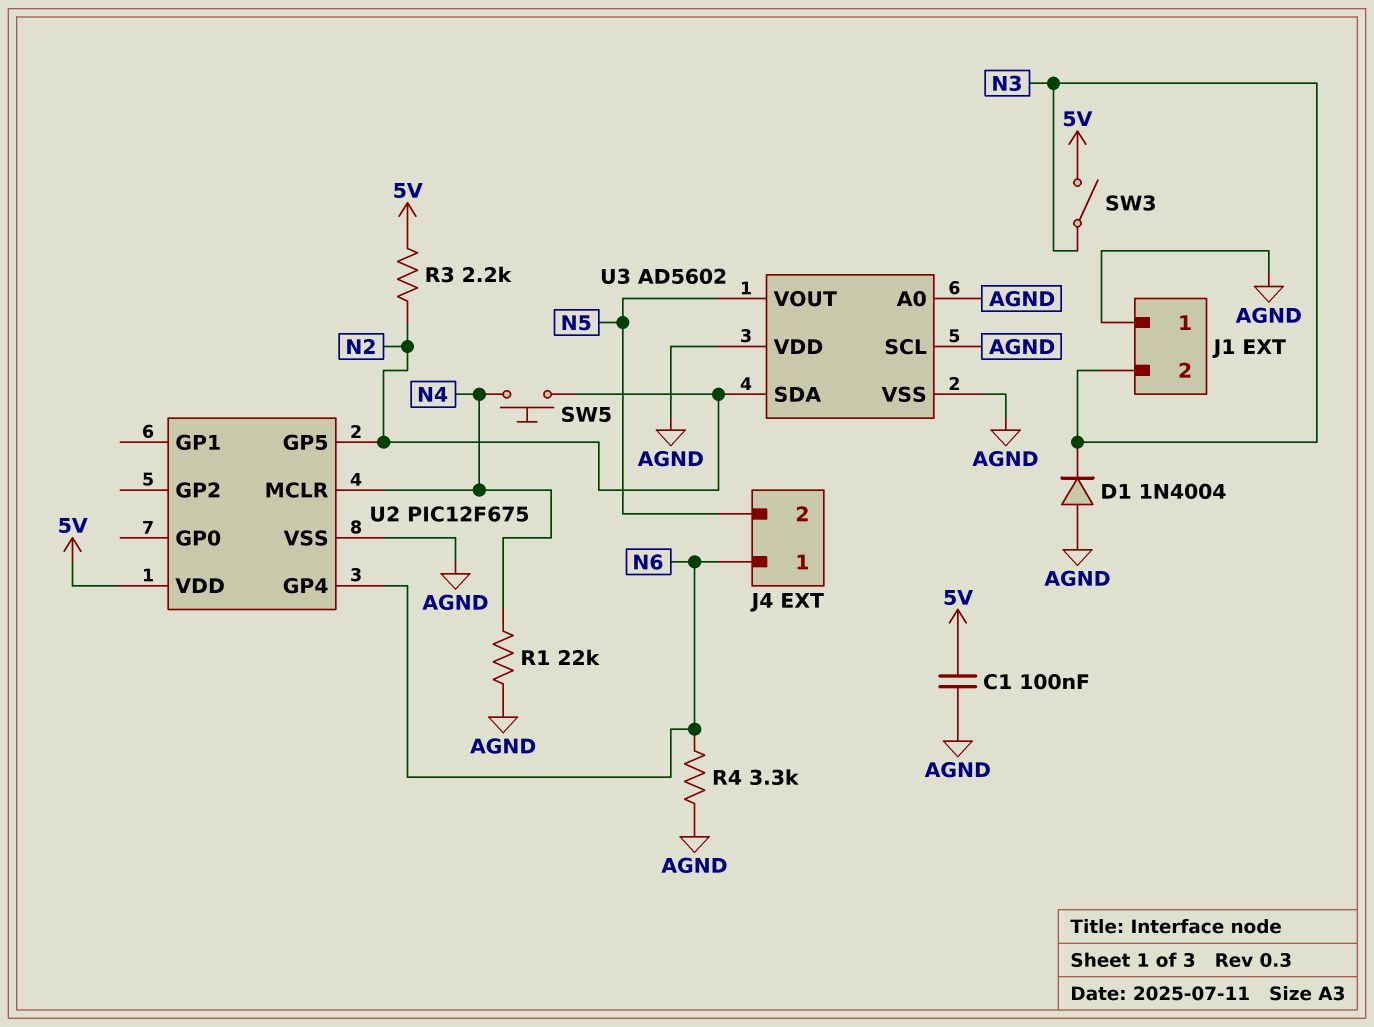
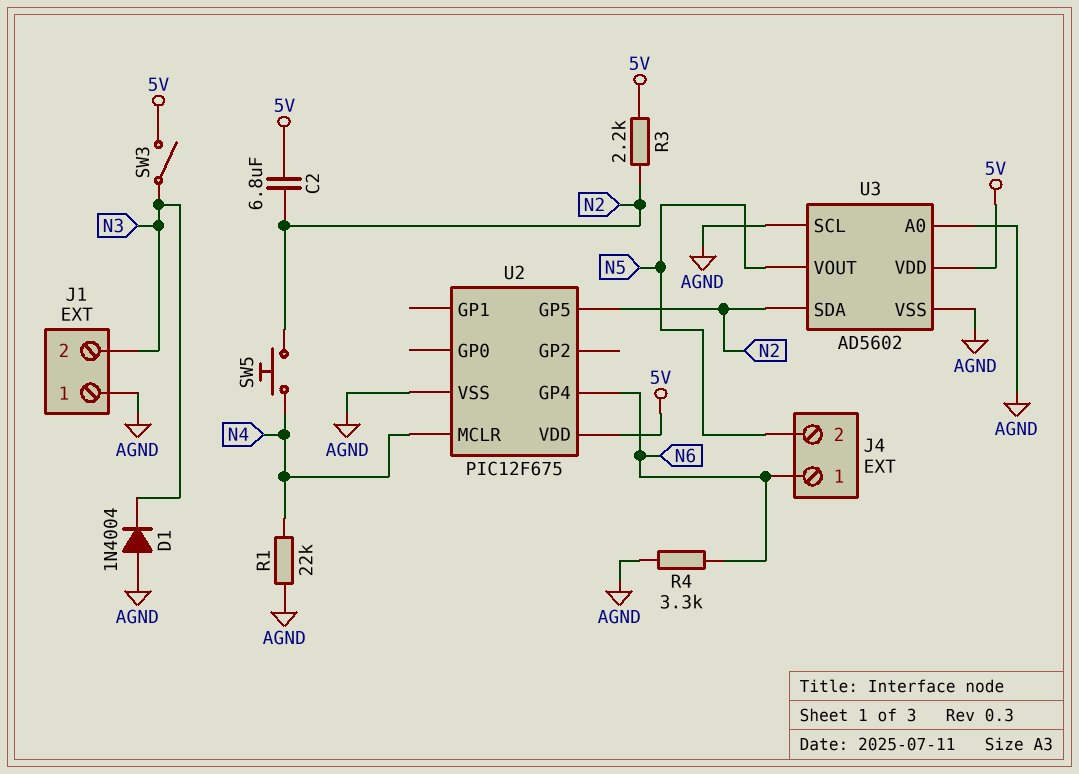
C1: 100nF (5V, AGND) -> none
C2: none -> 6.8uF (5V, N2)
U3 pin VDD: AGND -> 5V

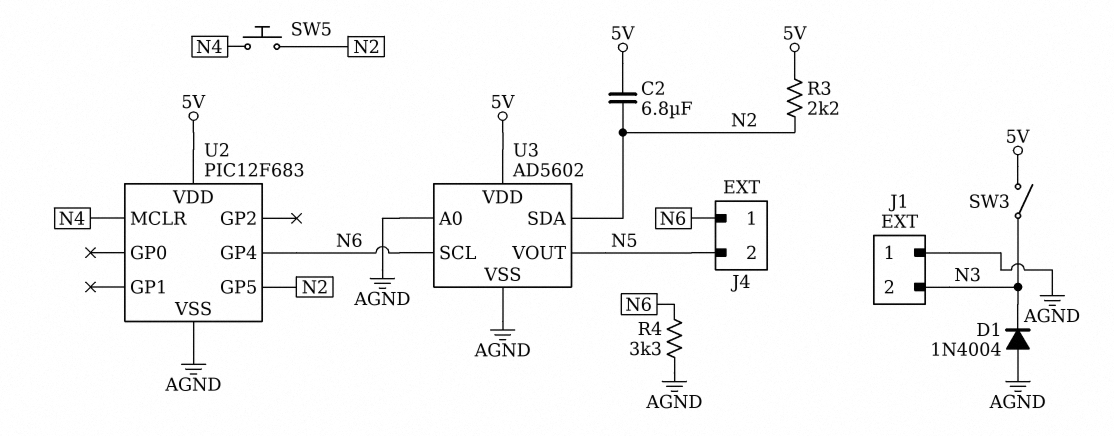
R1: 22k (AGND, N4) -> none
U2: PIC12F675 -> PIC12F683
U3 pin SCL: AGND -> N6

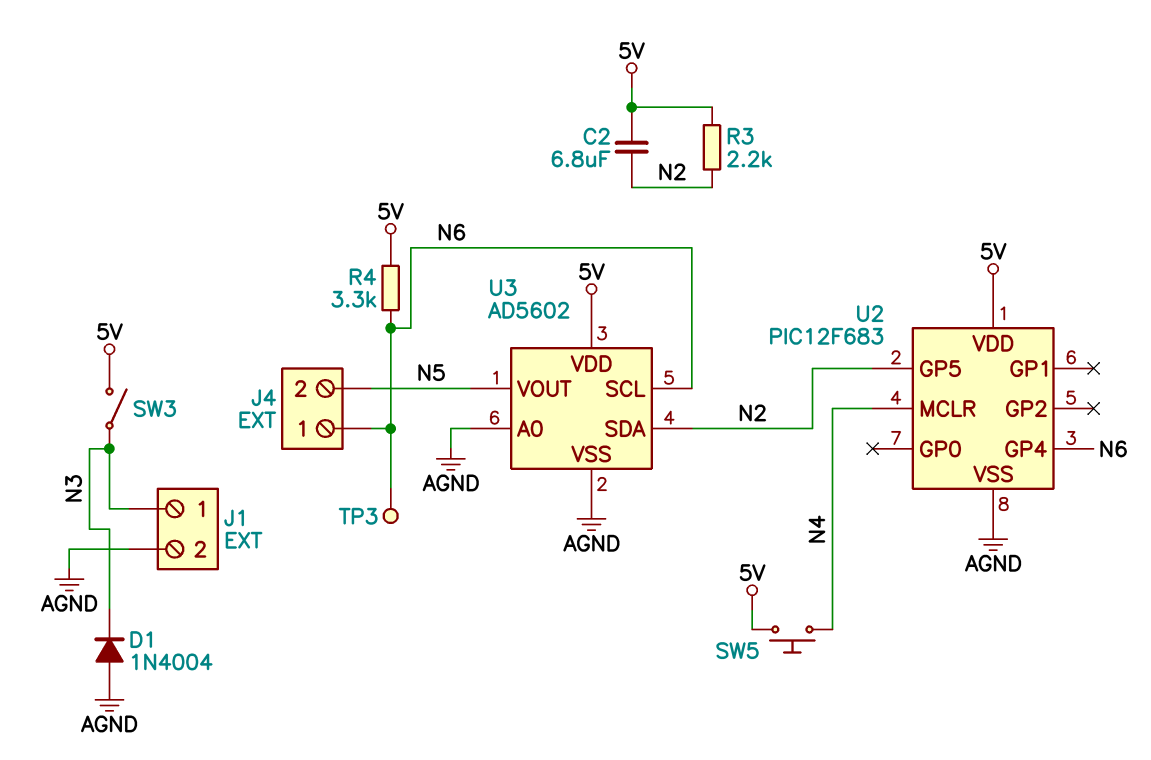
J1 pin 1: AGND -> N3
J1 pin 2: N3 -> AGND
R4: 3.3k (AGND, N6) -> 3.3k (5V, N6)
SW5: button (N2, N4) -> button (5V, N4)
TP3: none -> test point (N6)

